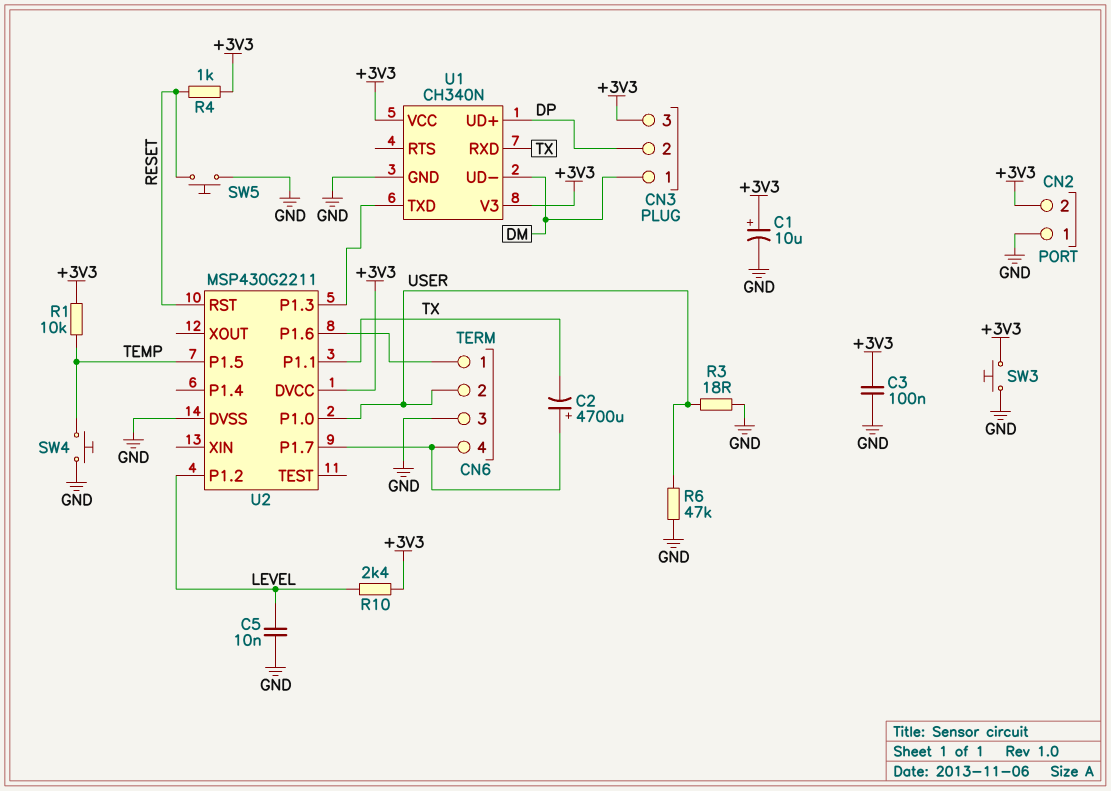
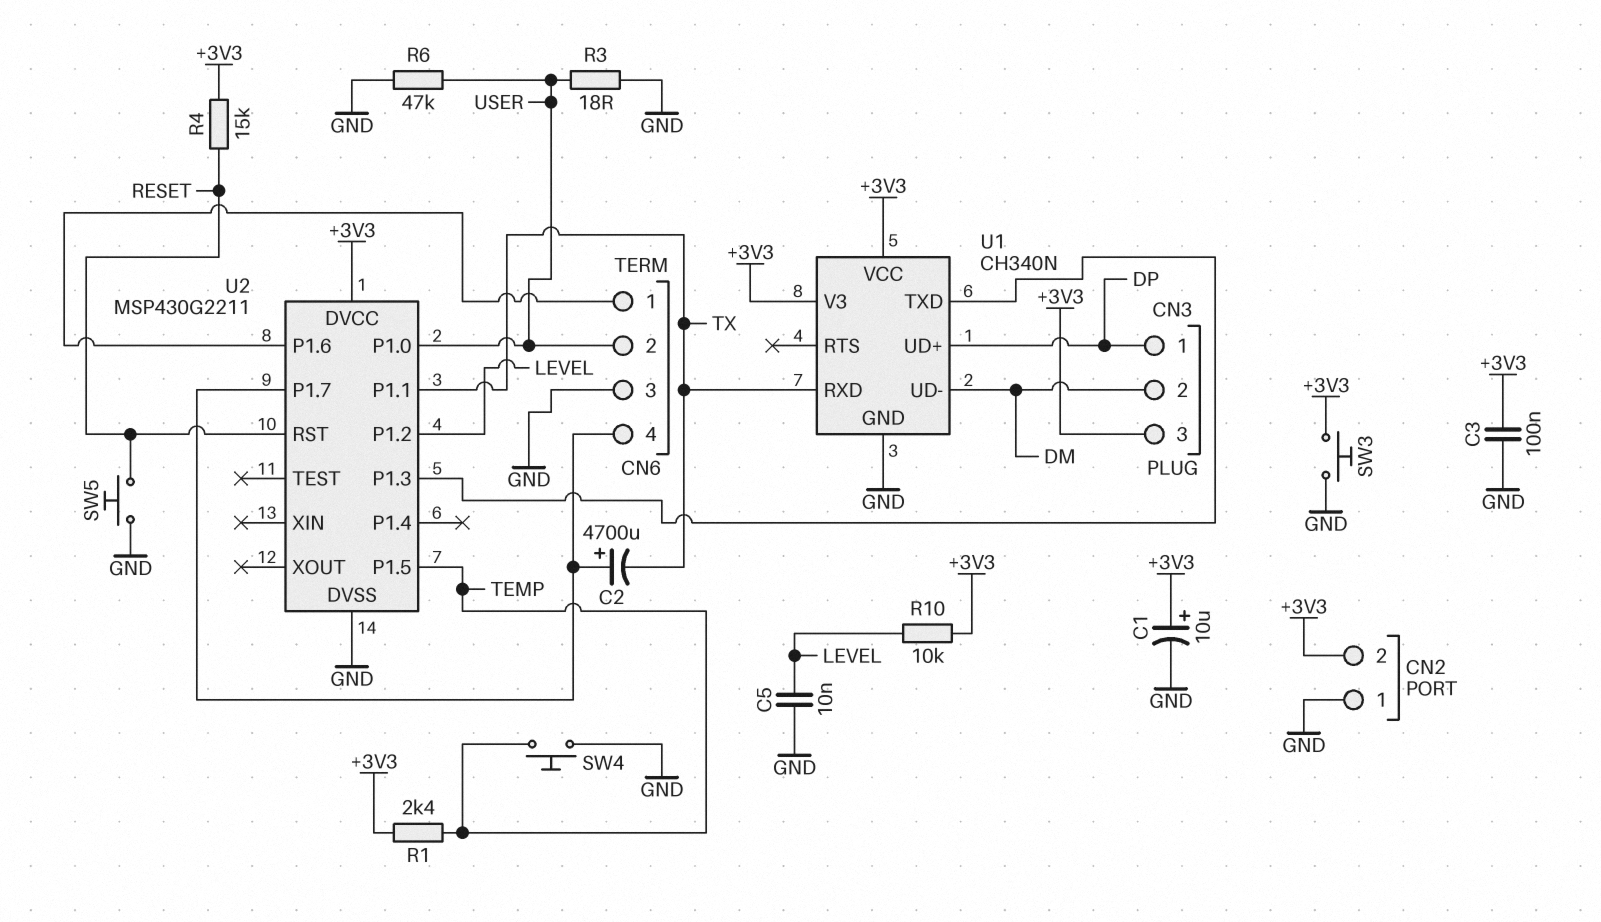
CN3 pin 1: DM -> DP
CN3 pin 2: DP -> DM
R1: 10k (+3V3, TEMP) -> 2.4k (+3V3, TEMP)
R4: 1k (+3V3, RESET) -> 15k (+3V3, RESET)
R10: 2.4k (+3V3, LEVEL) -> 10k (+3V3, LEVEL)

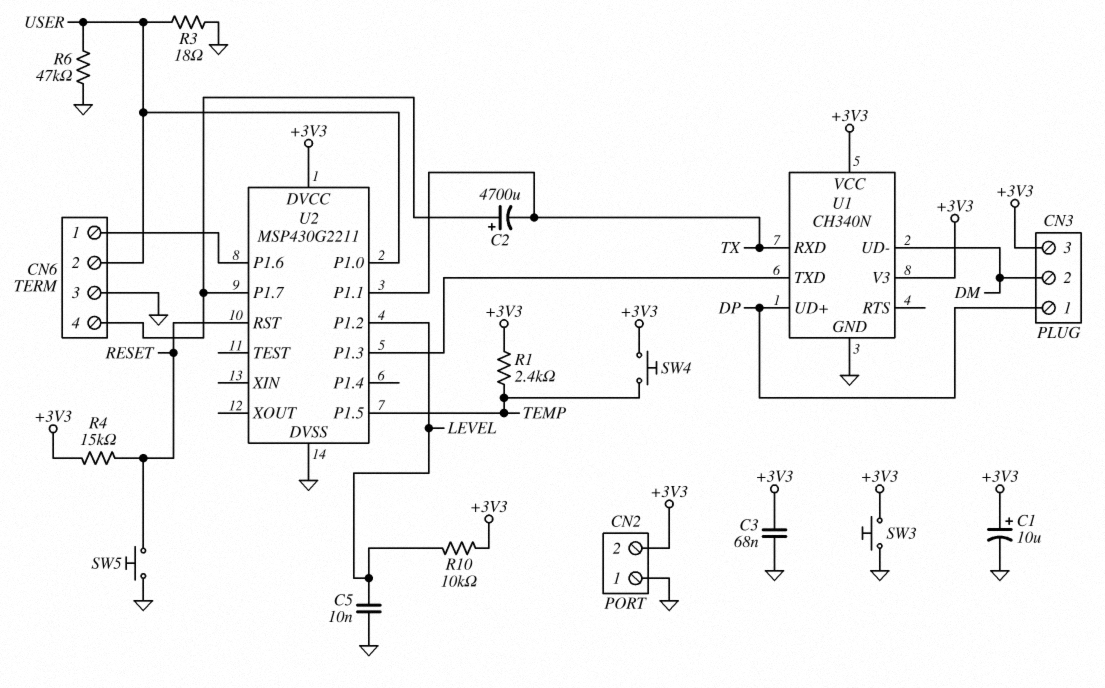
C3: 100nF (+3V3, GND) -> 68nF (+3V3, GND)
SW4: button (GND, TEMP) -> button (+3V3, TEMP)

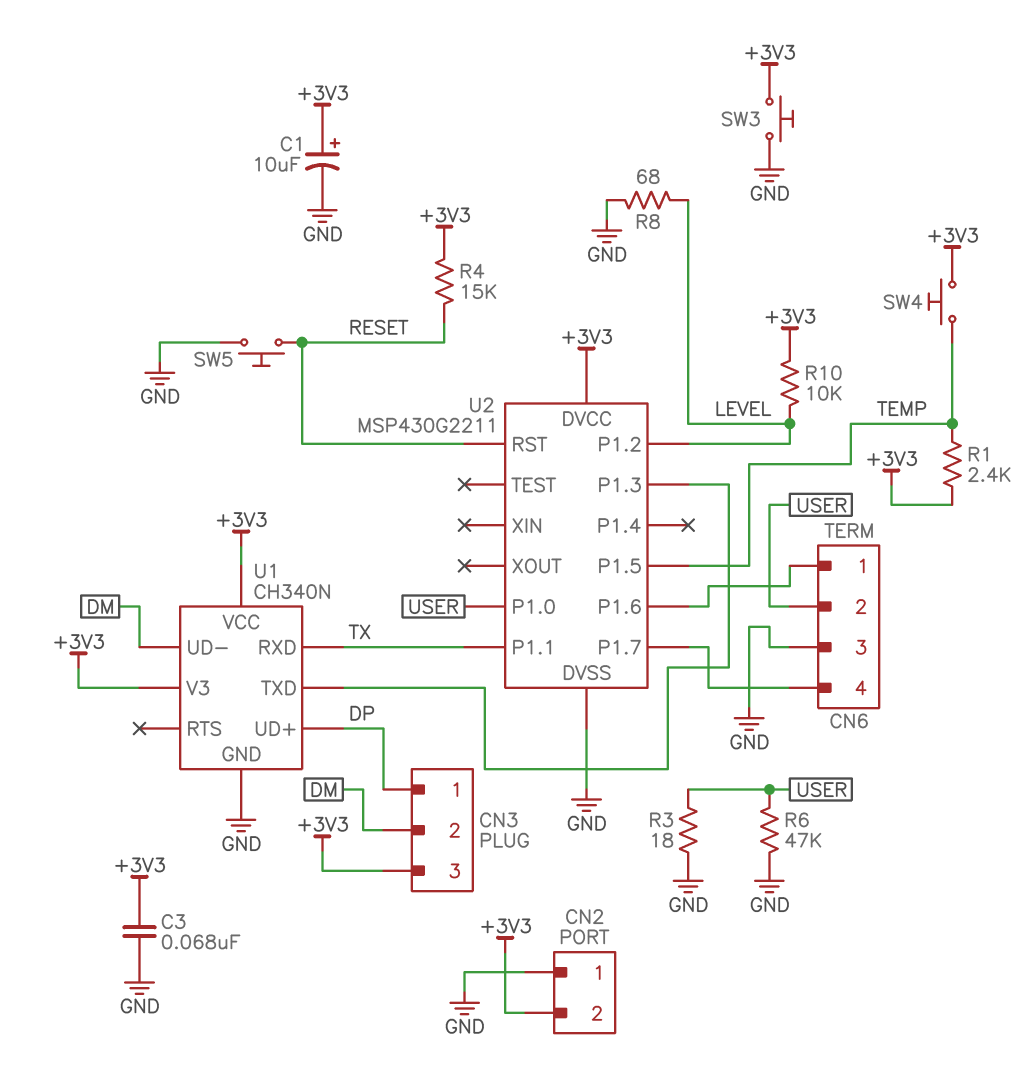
C2: 4700uF (plus CN6/4, minus TX) -> none
C5: 10nF (GND, LEVEL) -> none
R8: none -> 68 (GND, LEVEL)

